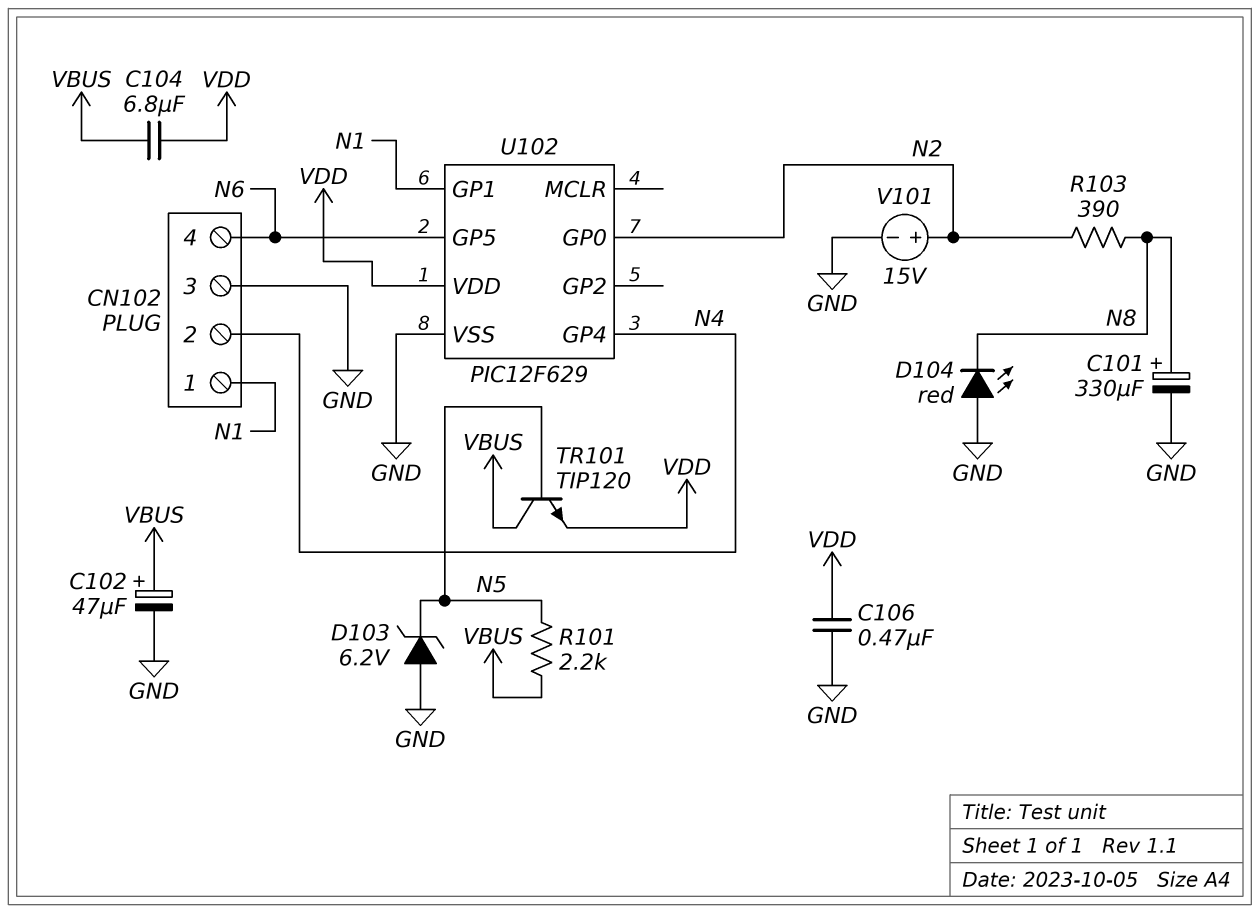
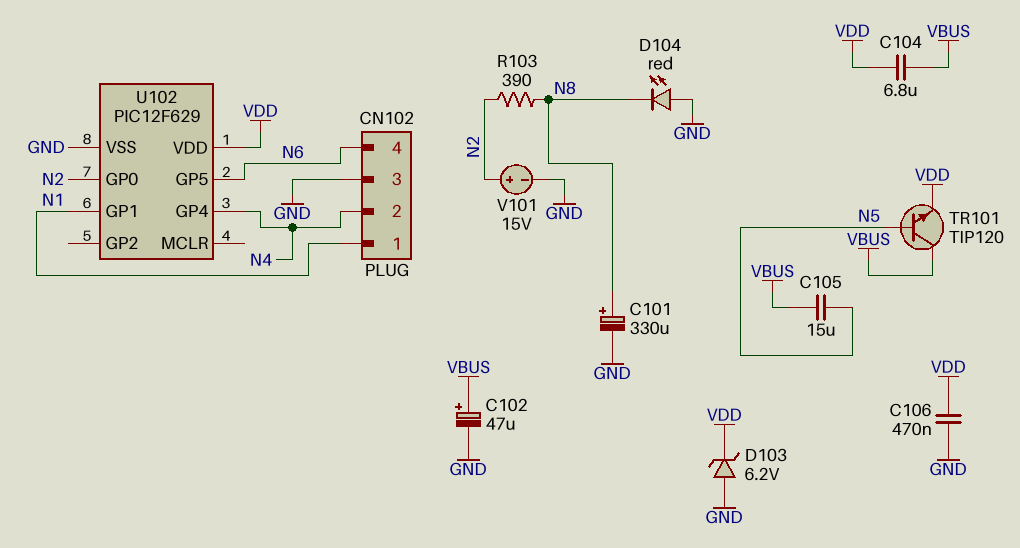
C105: none -> 15uF (N5, VBUS)
D103: zener 6.2V (A GND, K N5) -> zener 6.2V (A GND, K VDD)
R101: 2.2k (N5, VBUS) -> none

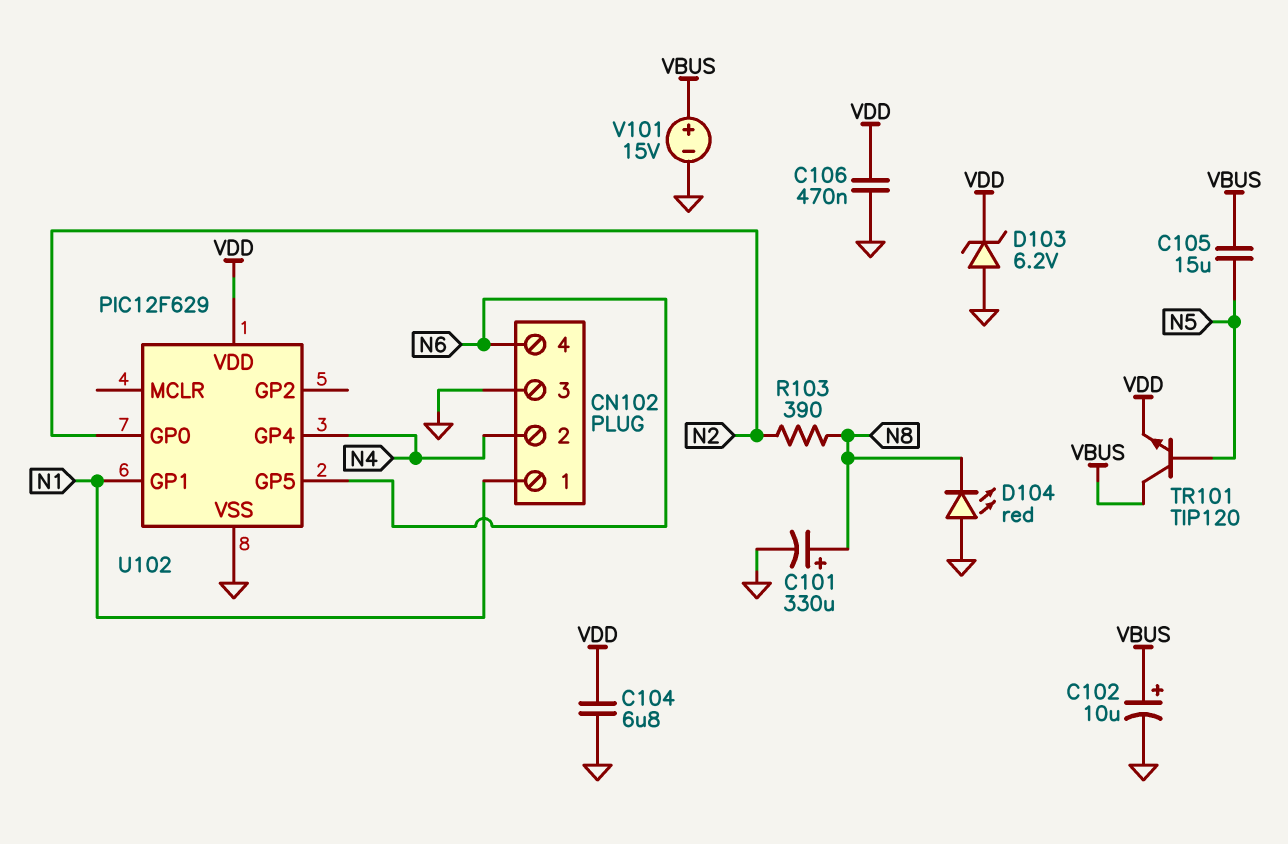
C102: 47uF (plus VBUS, minus GND) -> 10uF (plus VBUS, minus GND)
C104: 6.8uF (VBUS, VDD) -> 6.8uF (GND, VDD)
V101: 15V (plus N2, minus GND) -> 15V (plus VBUS, minus GND)

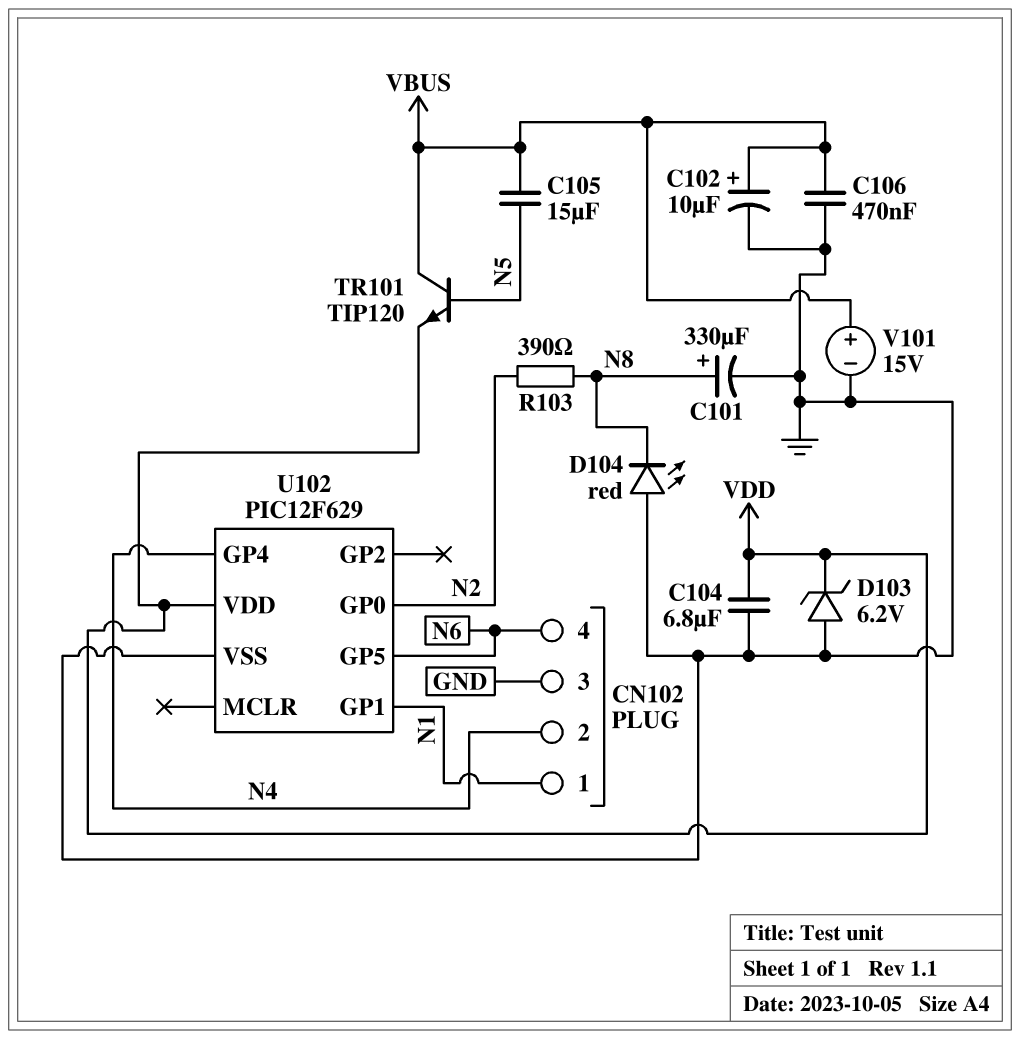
C106: 470nF (GND, VDD) -> 470nF (GND, VBUS)

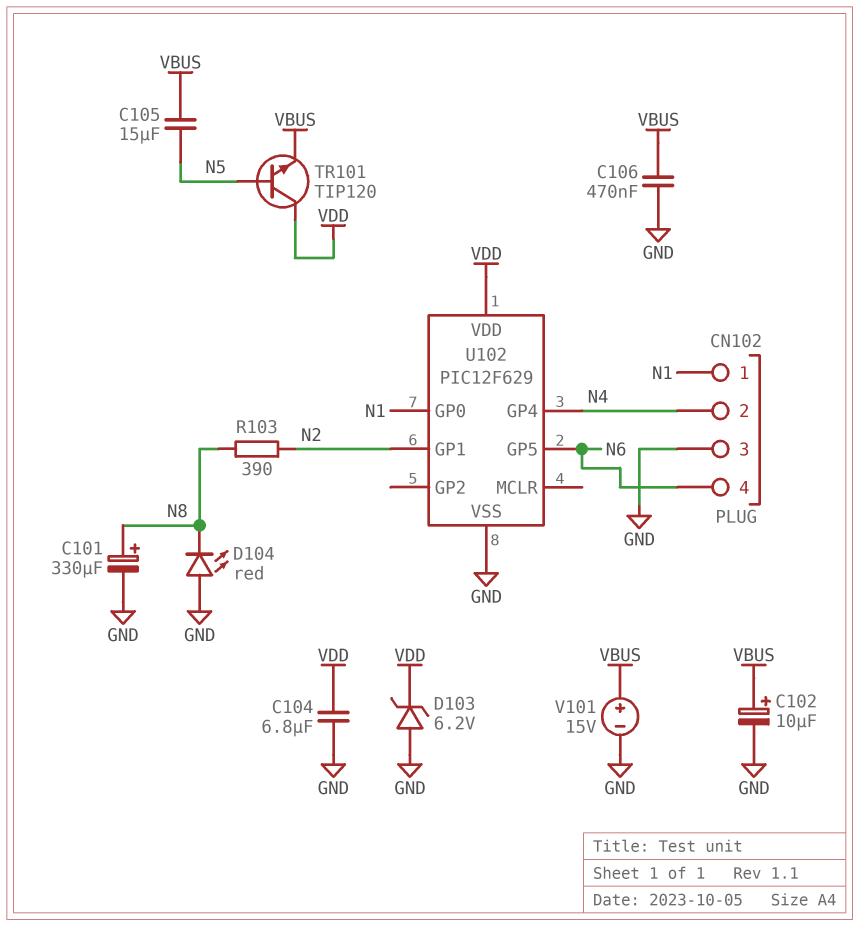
TR101: NPN TIP120 (B N5, C VBUS, E VDD) -> NPN TIP120 (B N5, C VDD, E VBUS)
U102 pin GP0: N2 -> N1
U102 pin GP1: N1 -> N2

